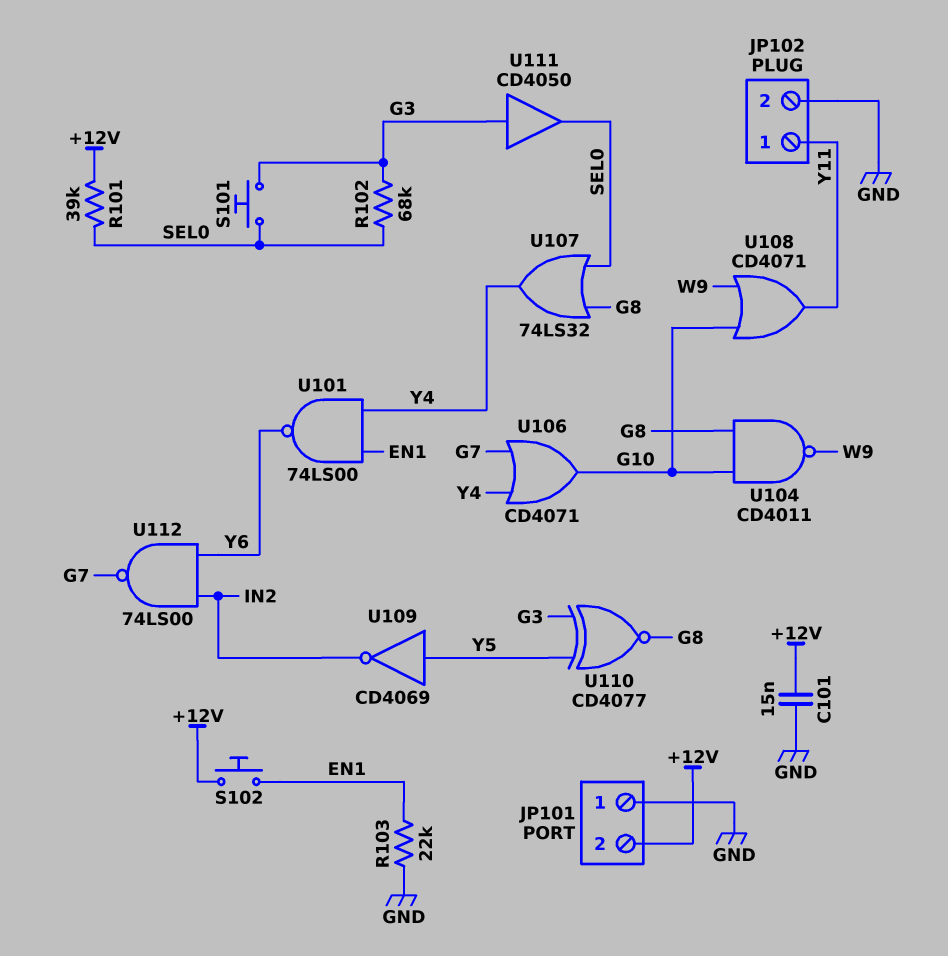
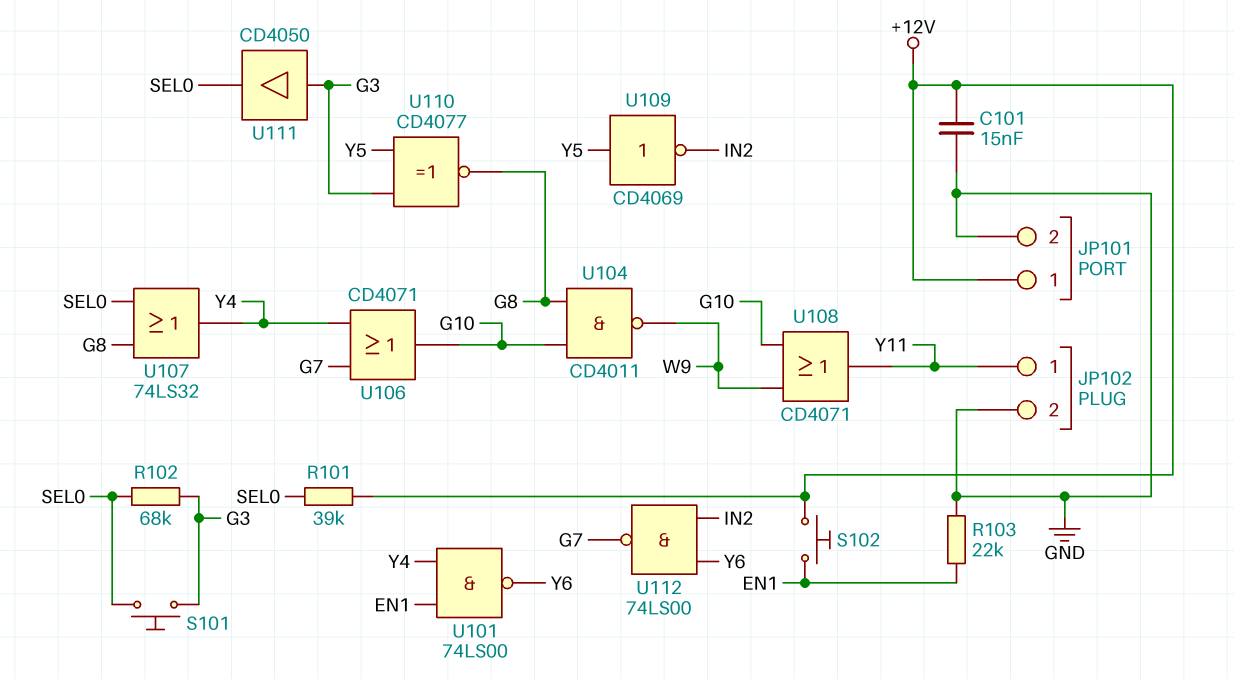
JP101 pin 1: GND -> +12V
JP101 pin 2: +12V -> GND

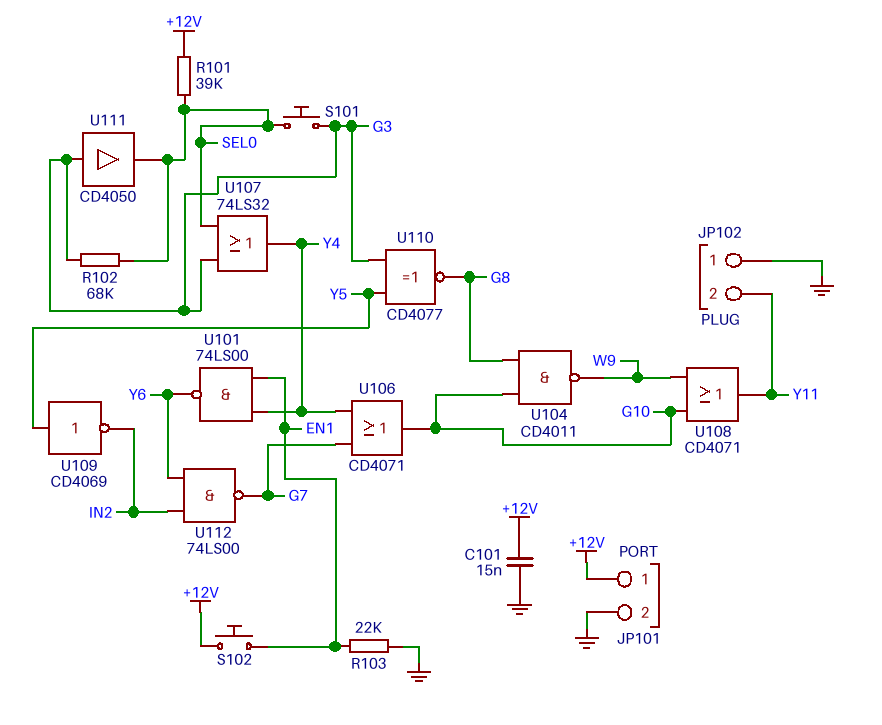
JP102 pin 1: Y11 -> GND
JP102 pin 2: GND -> Y11
U107: OR 74LS32 (in G8, in SEL0, out Y4) -> OR 74LS32 (in G3, in SEL0, out Y4)

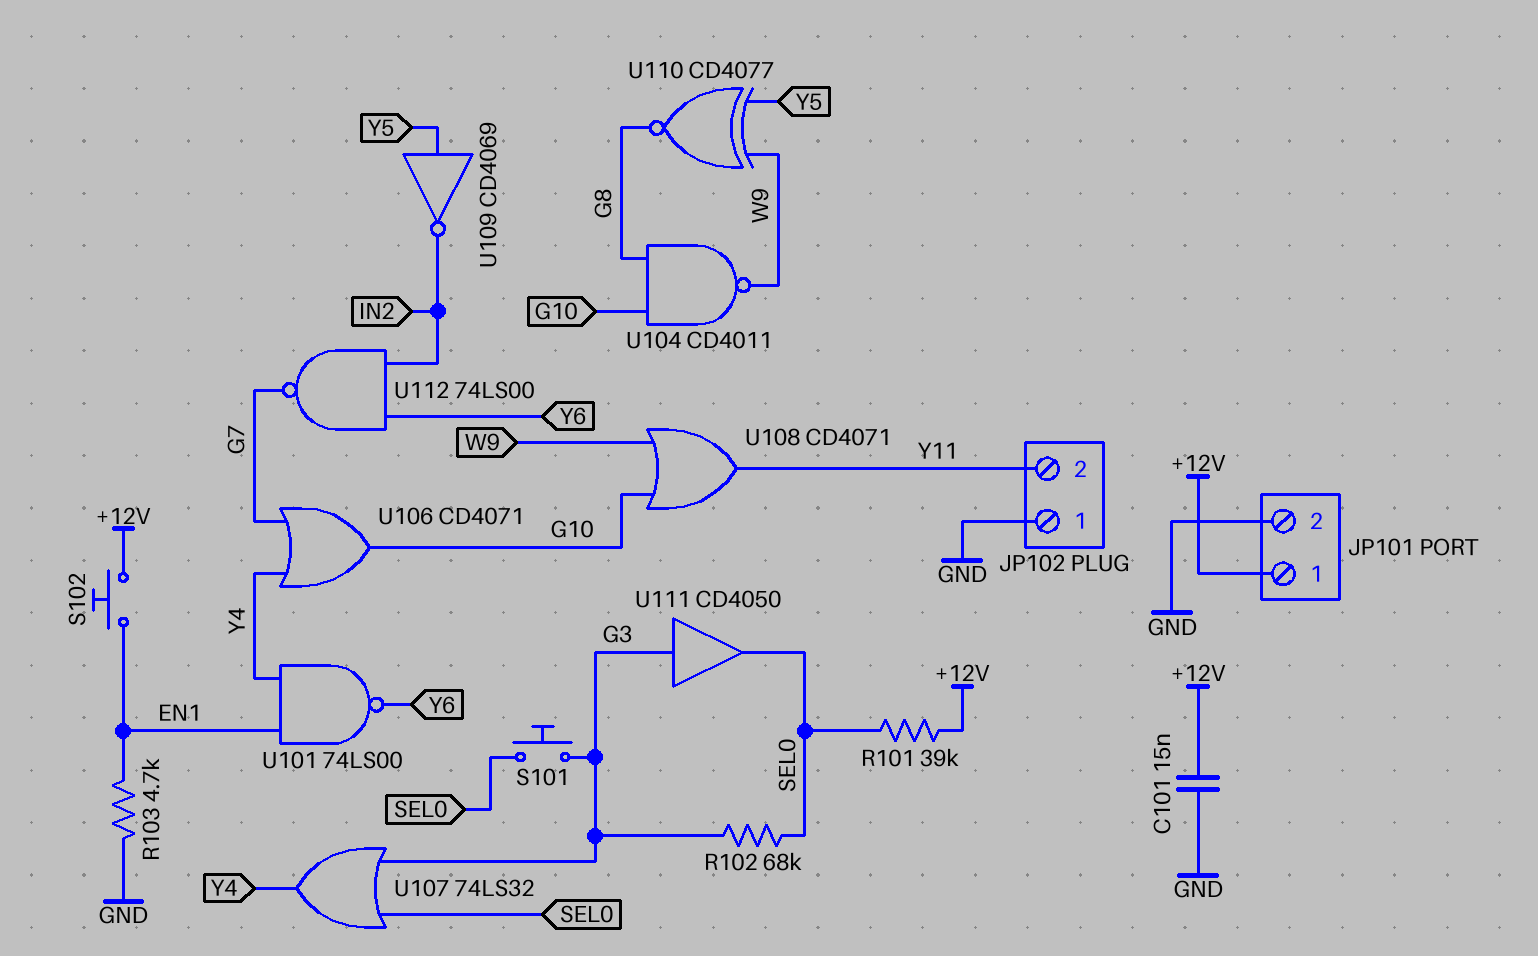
R103: 22k (EN1, GND) -> 4.7k (EN1, GND)
U110: XNOR CD4077 (in G3, in Y5, out G8) -> XNOR CD4077 (in W9, in Y5, out G8)

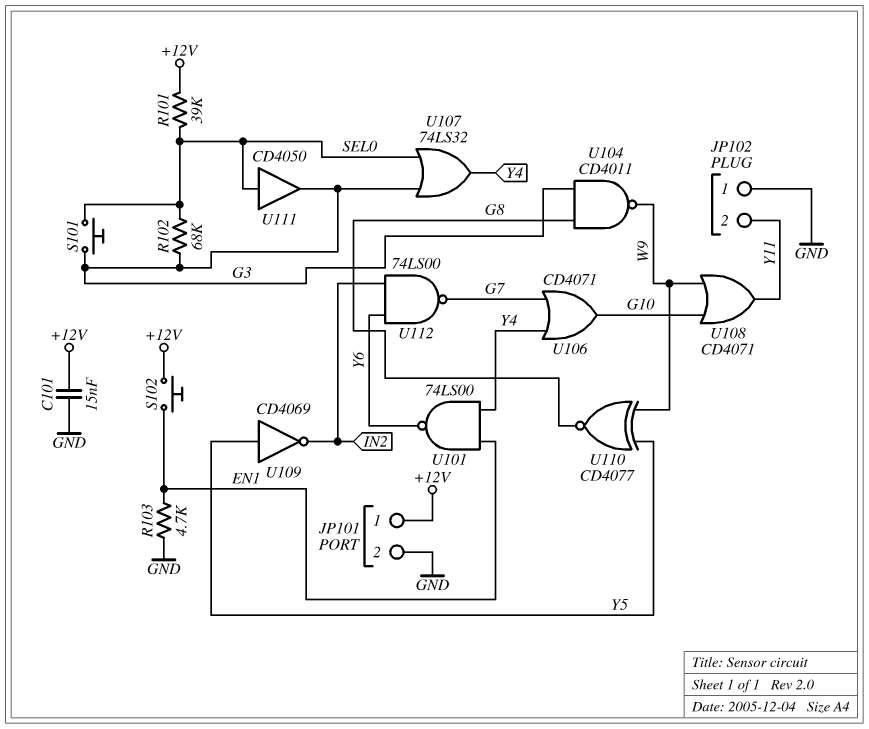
U104: NAND CD4011 (in G8, in G10, out W9) -> NAND CD4011 (in G3, in G8, out W9)
U111: buffer CD4050 (in G3, out SEL0) -> buffer CD4050 (in SEL0, out G3)

